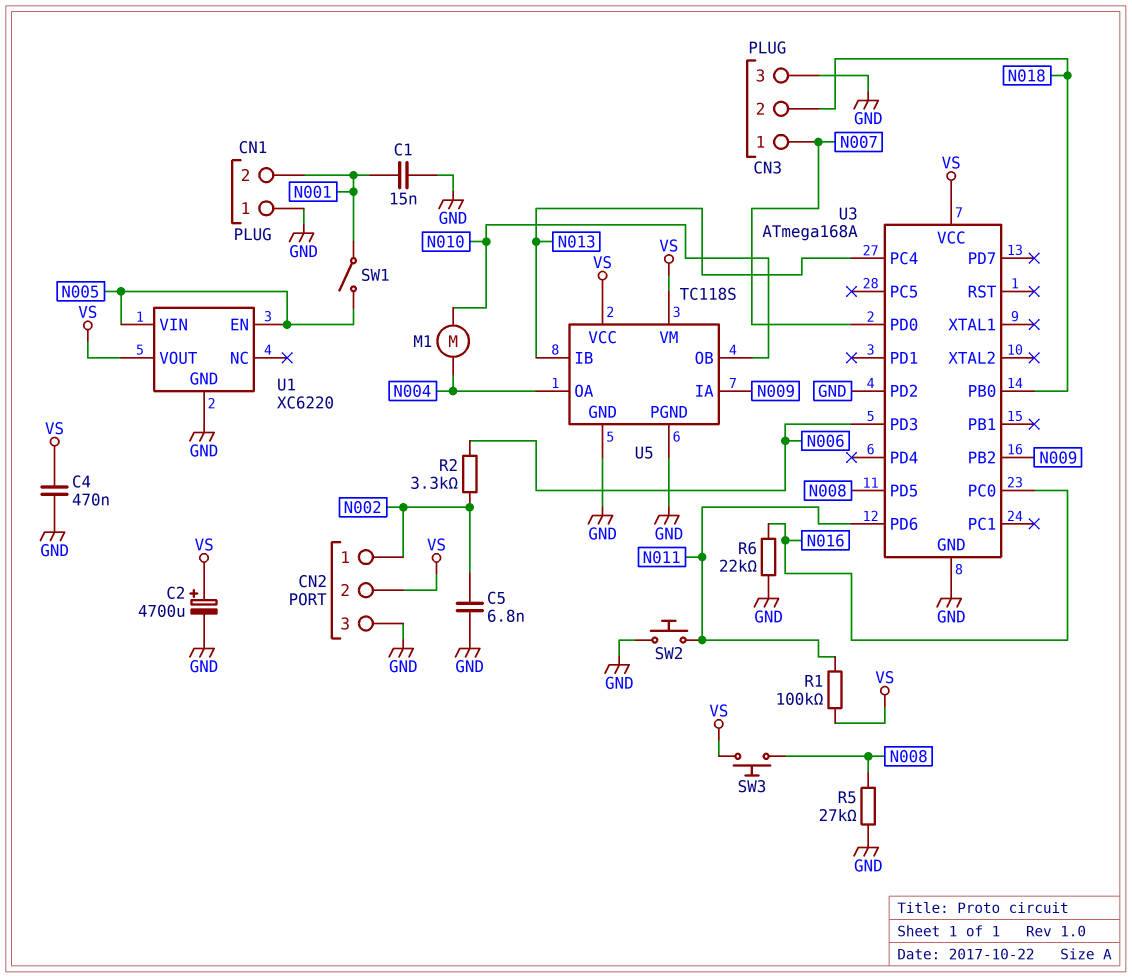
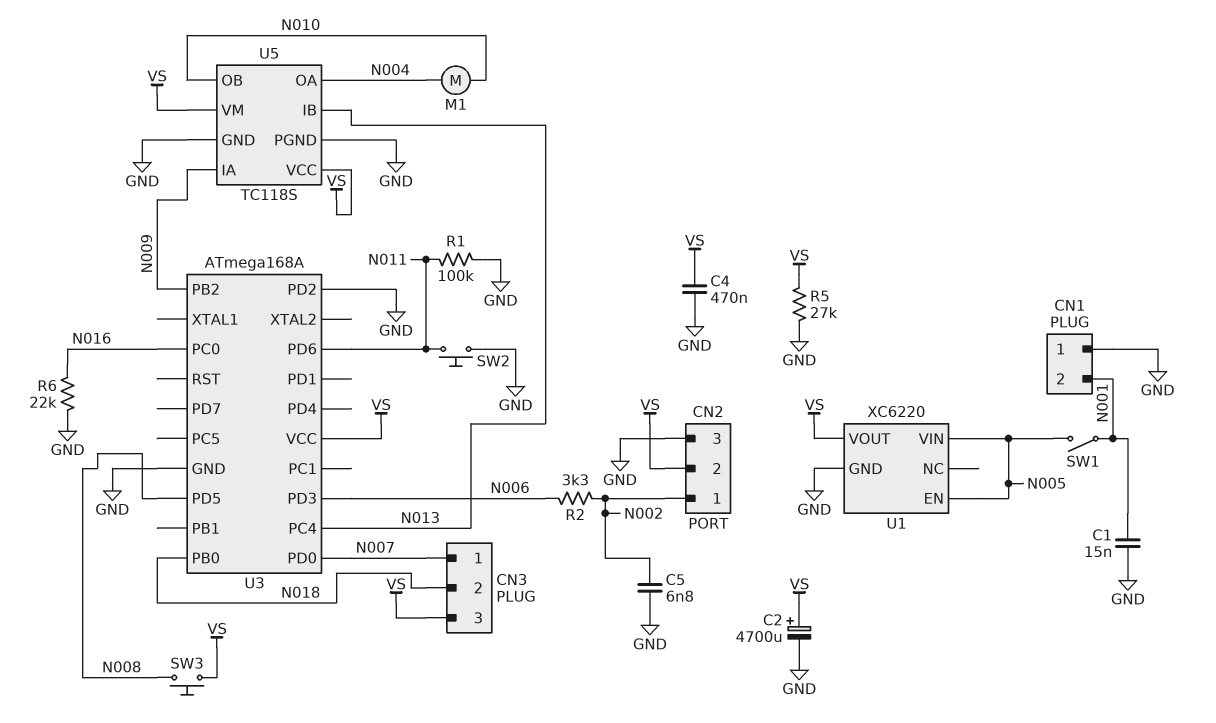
CN3 pin 3: GND -> VS
R1: 100k (N011, VS) -> 100k (GND, N011)
R5: 27k (GND, N008) -> 27k (GND, VS)

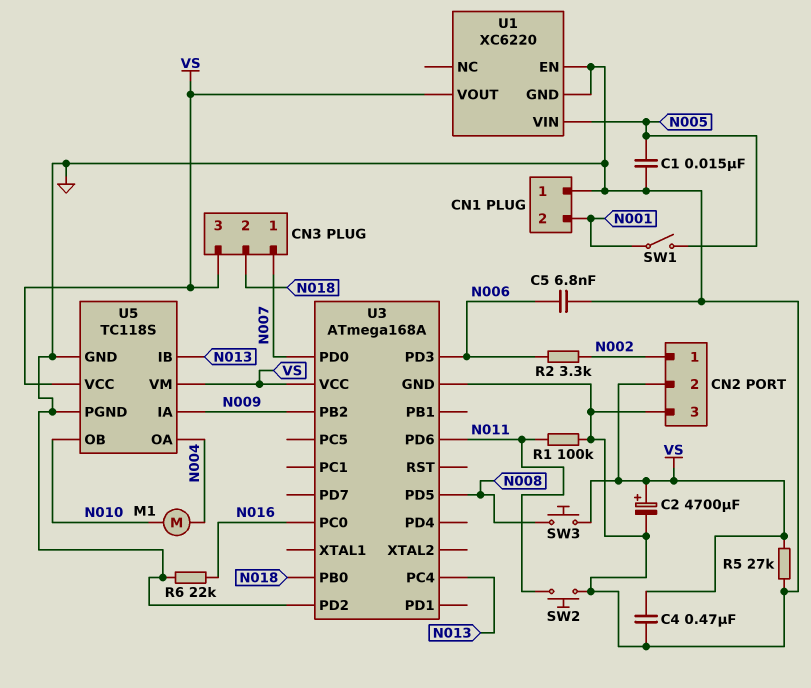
C1: 15nF (GND, N001) -> 15nF (GND, N005)
C5: 6.8nF (GND, N002) -> 6.8nF (GND, N006)
U1 pin EN: N005 -> GND

